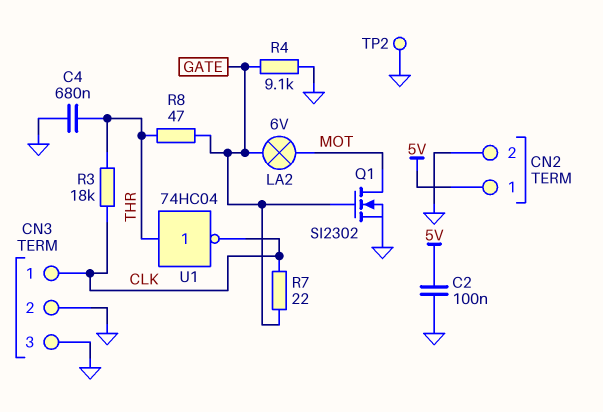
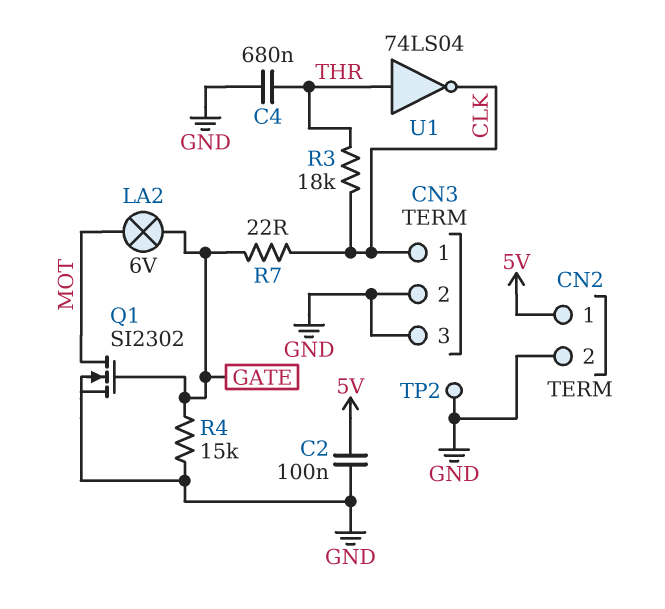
R4: 9.1k (GATE, GND) -> 15k (GATE, GND)
R8: 47 (GATE, THR) -> none
U1: NOT 74HC04 (in THR, out CLK) -> NOT 74LS04 (in THR, out CLK)

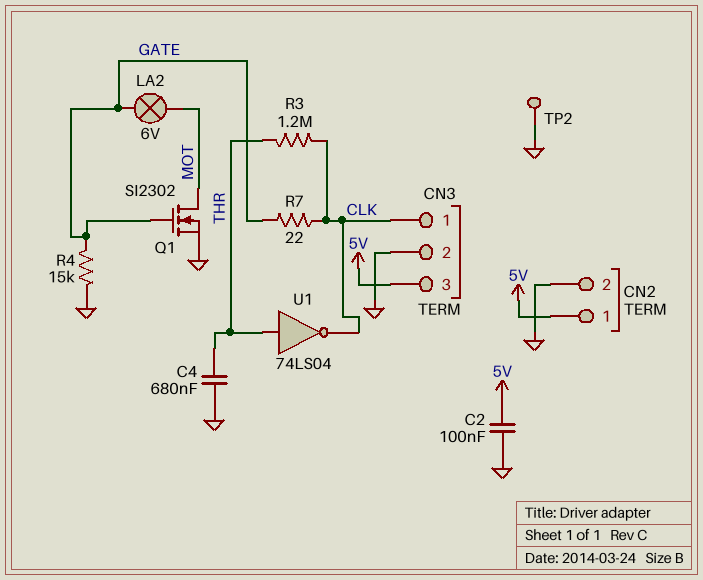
CN3 pin 3: GND -> 5V
R3: 18k (CLK, THR) -> 1.2M (CLK, THR)

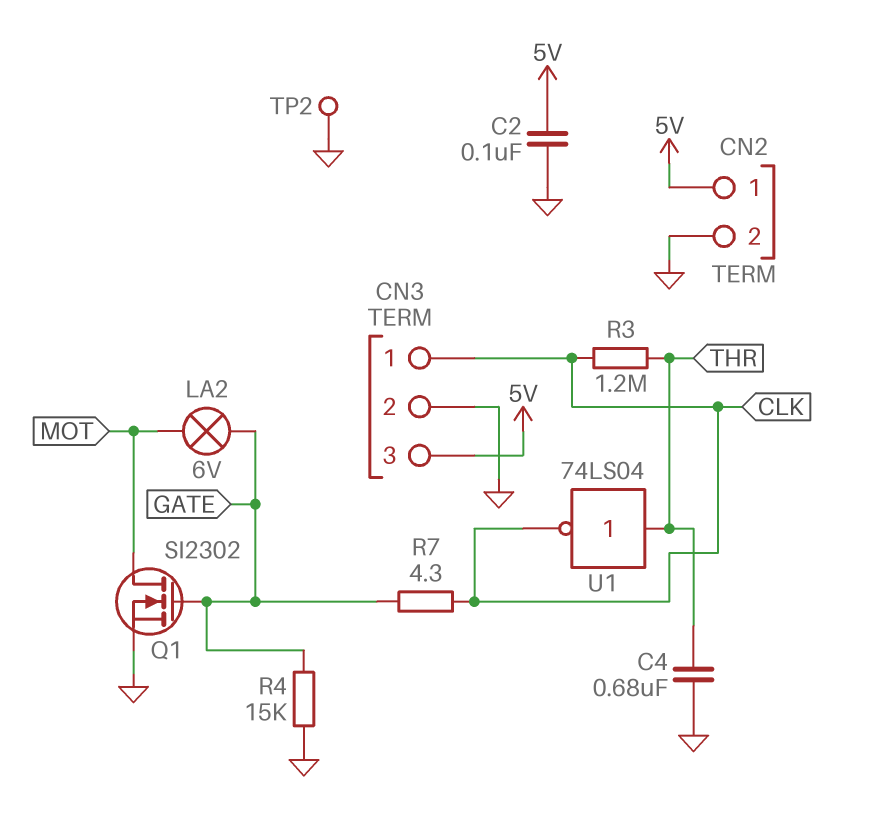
R7: 22 (CLK, GATE) -> 4.3 (CLK, GATE)

